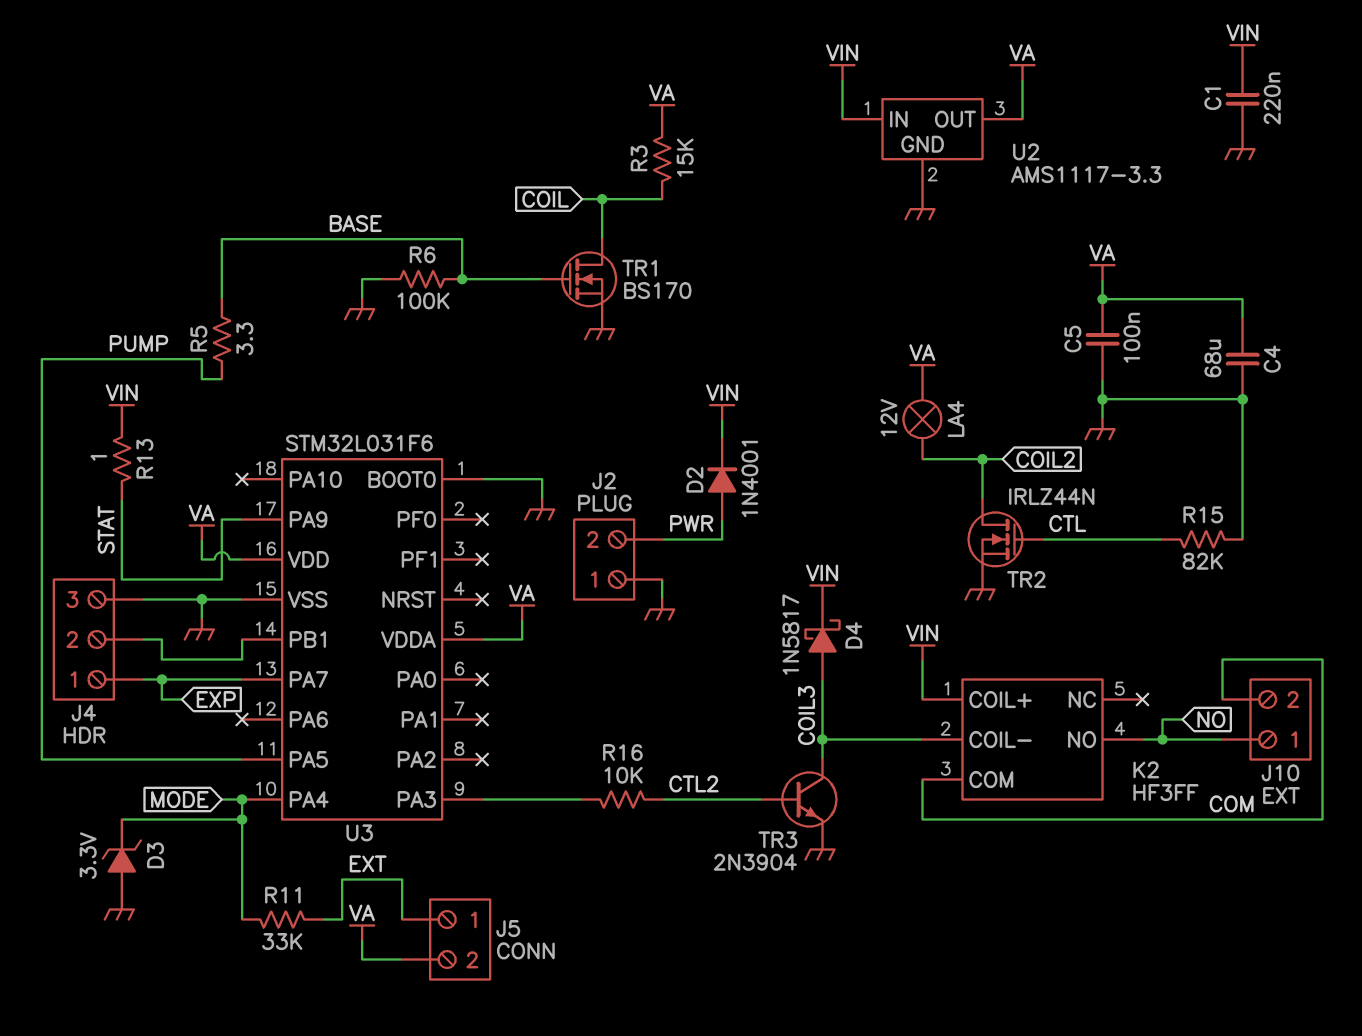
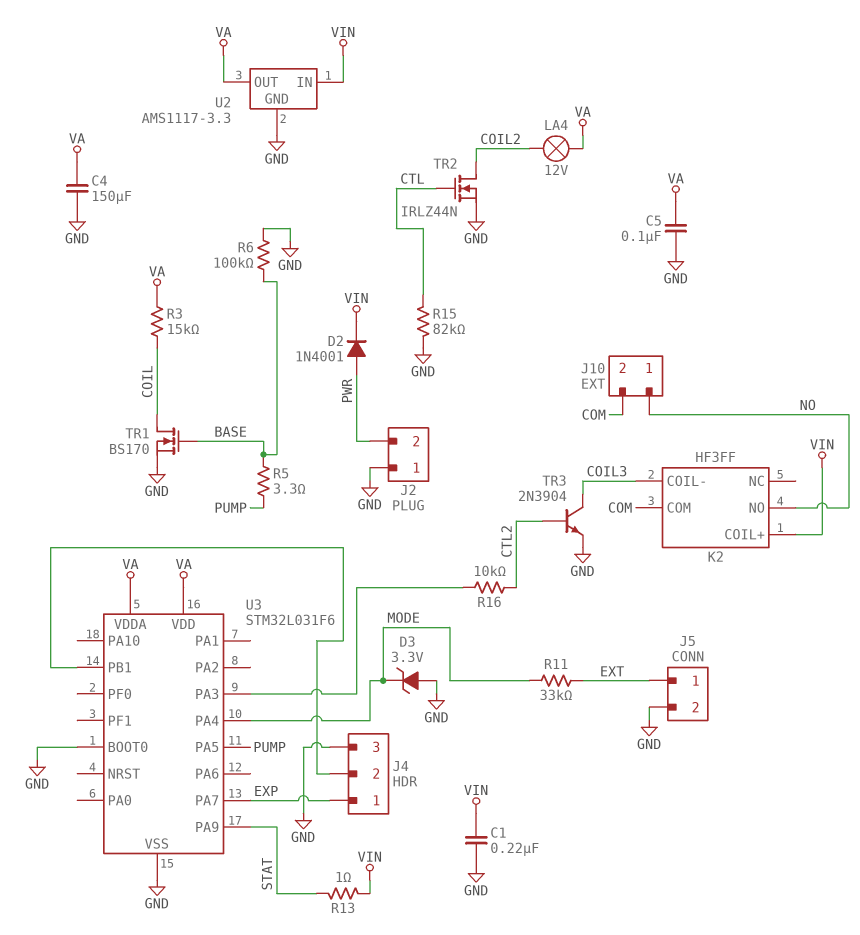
C4: 68uF (GND, VA) -> 150uF (GND, VA)
D4: schottky 1N5817 (A COIL3, K VIN) -> none
J5 pin 2: VA -> GND

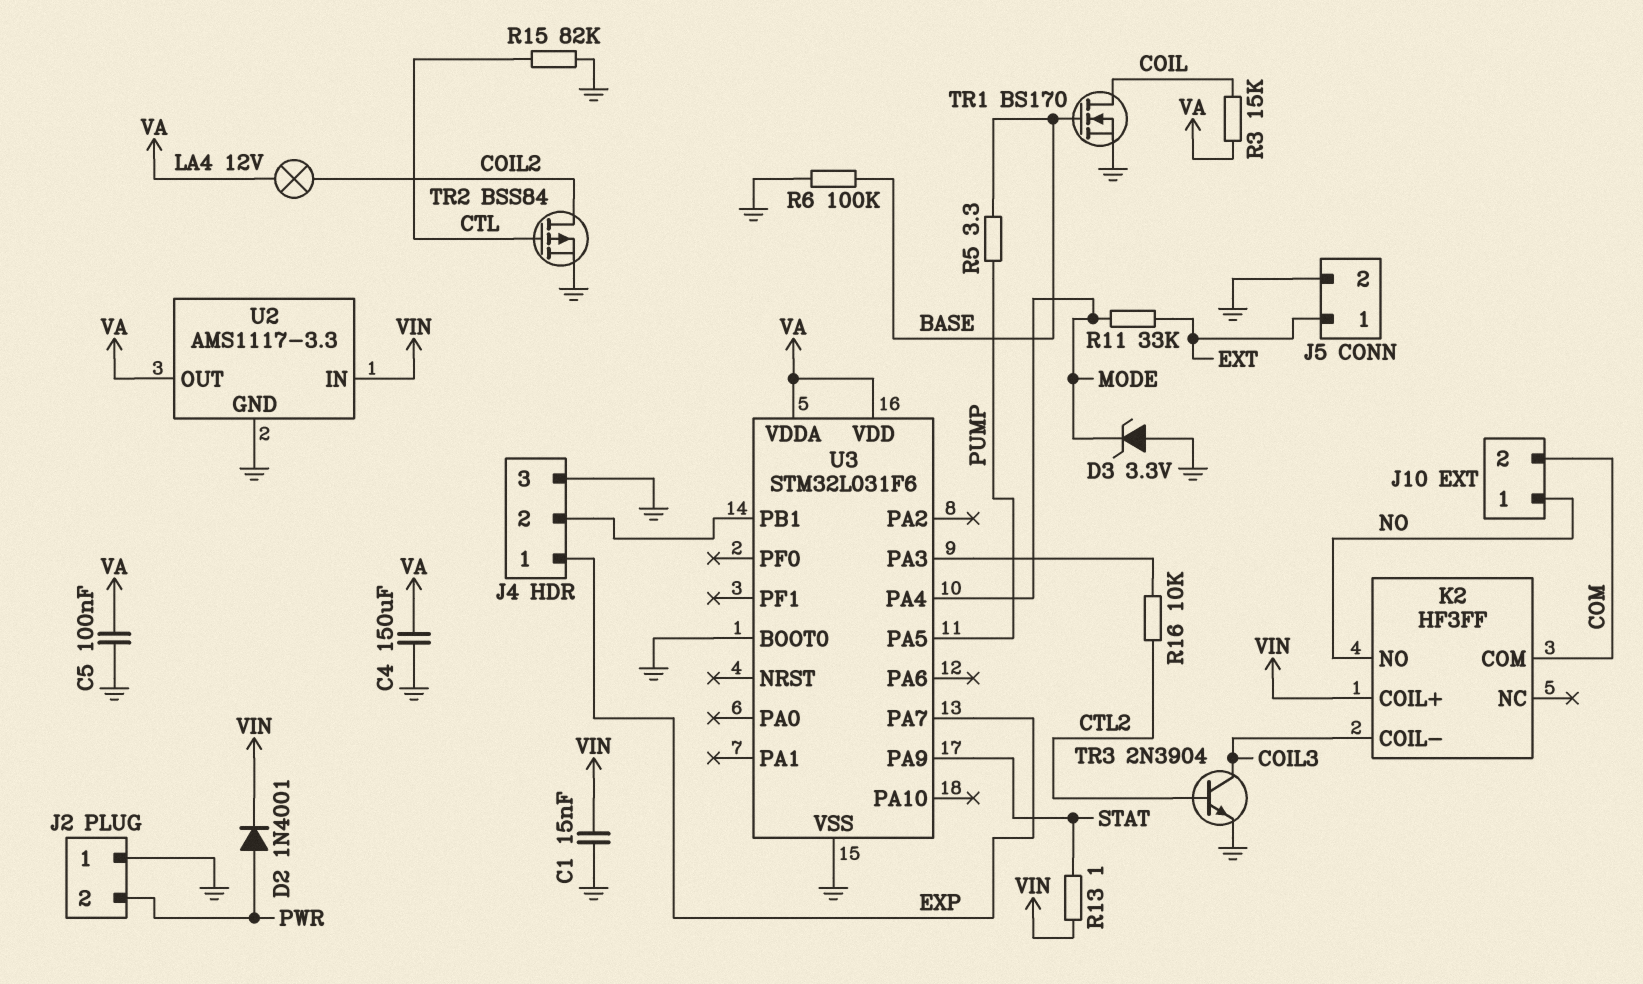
C1: 220nF (GND, VIN) -> 15nF (GND, VIN)
TR2: NMOS IRLZ44N (G CTL, D COIL2, S GND) -> PMOS BSS84 (G CTL, D COIL2, S GND)

